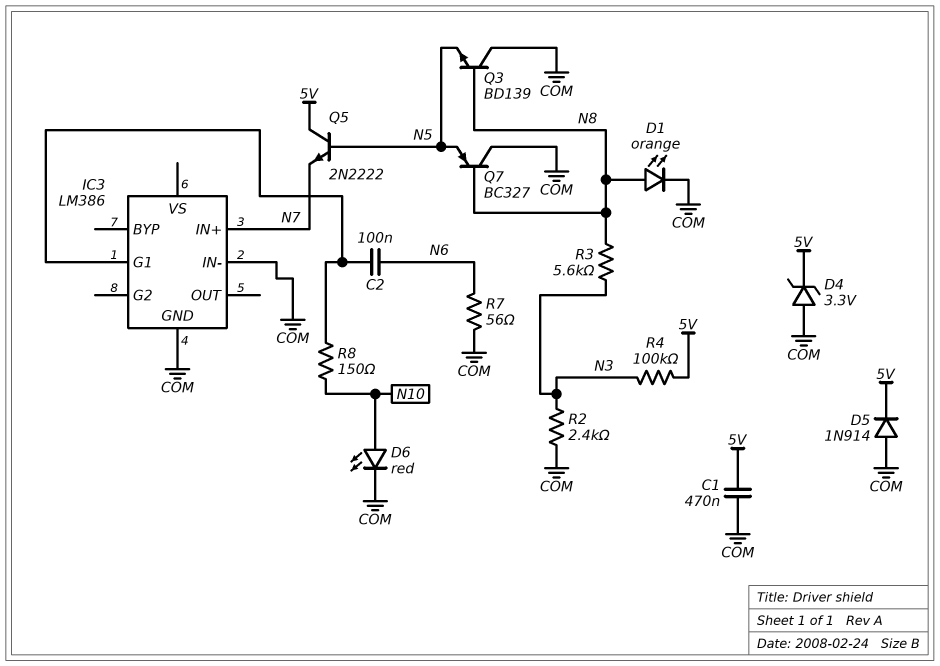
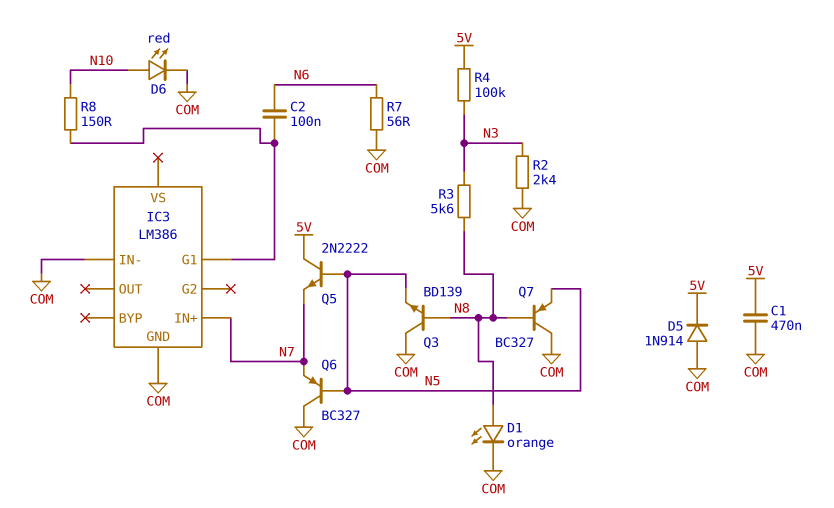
D4: zener 3.3V (A COM, K 5V) -> none
Q6: none -> PNP BC327 (B N5, C COM, E N7)

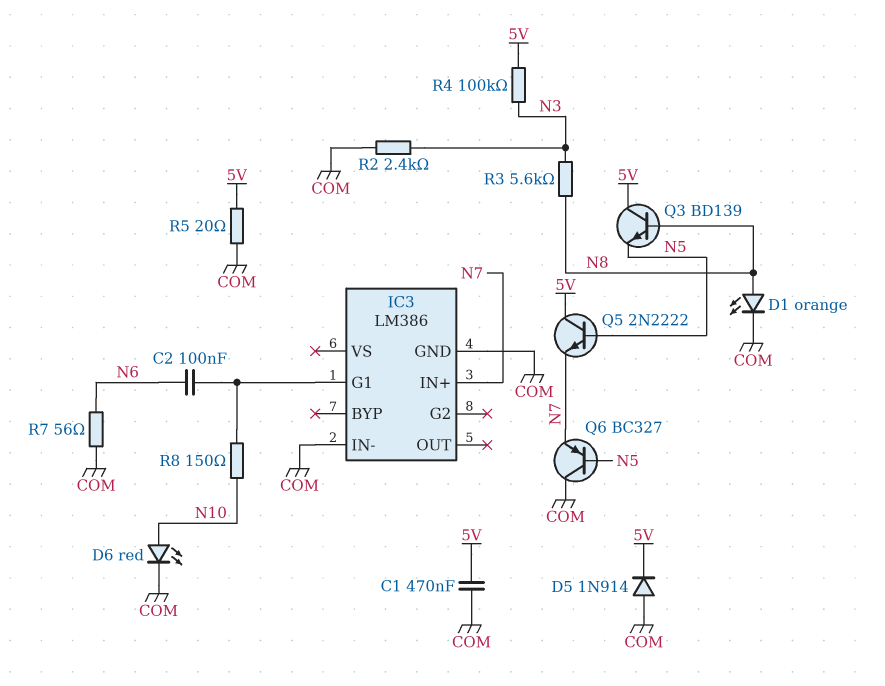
Q3: NPN BD139 (B N8, C COM, E N5) -> NPN BD139 (B N8, C 5V, E N5)
Q7: PNP BC327 (B N8, C COM, E N5) -> none
R5: none -> 20 (5V, COM)

